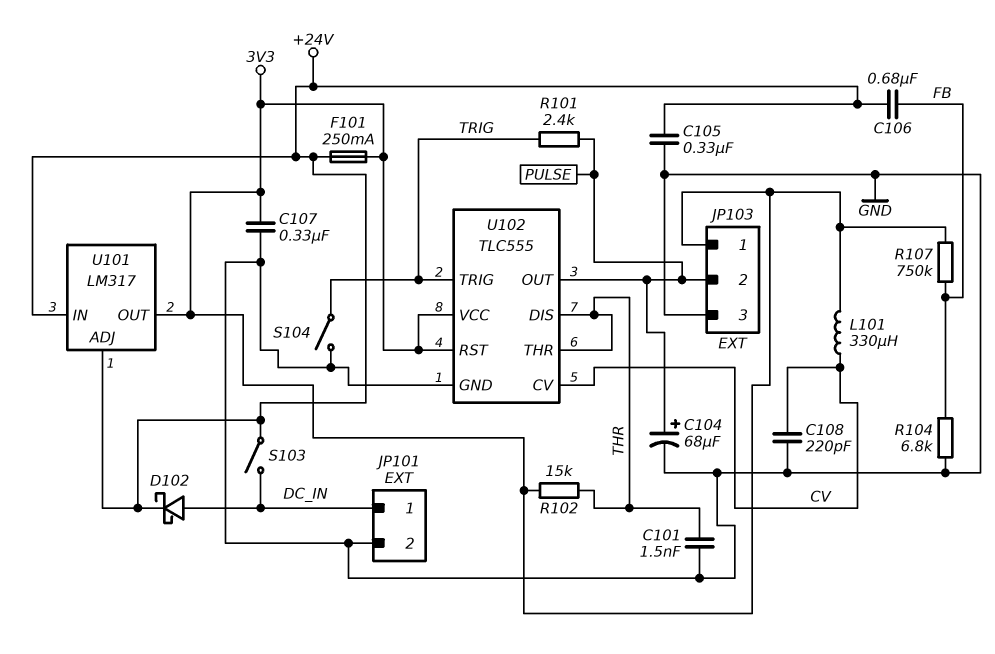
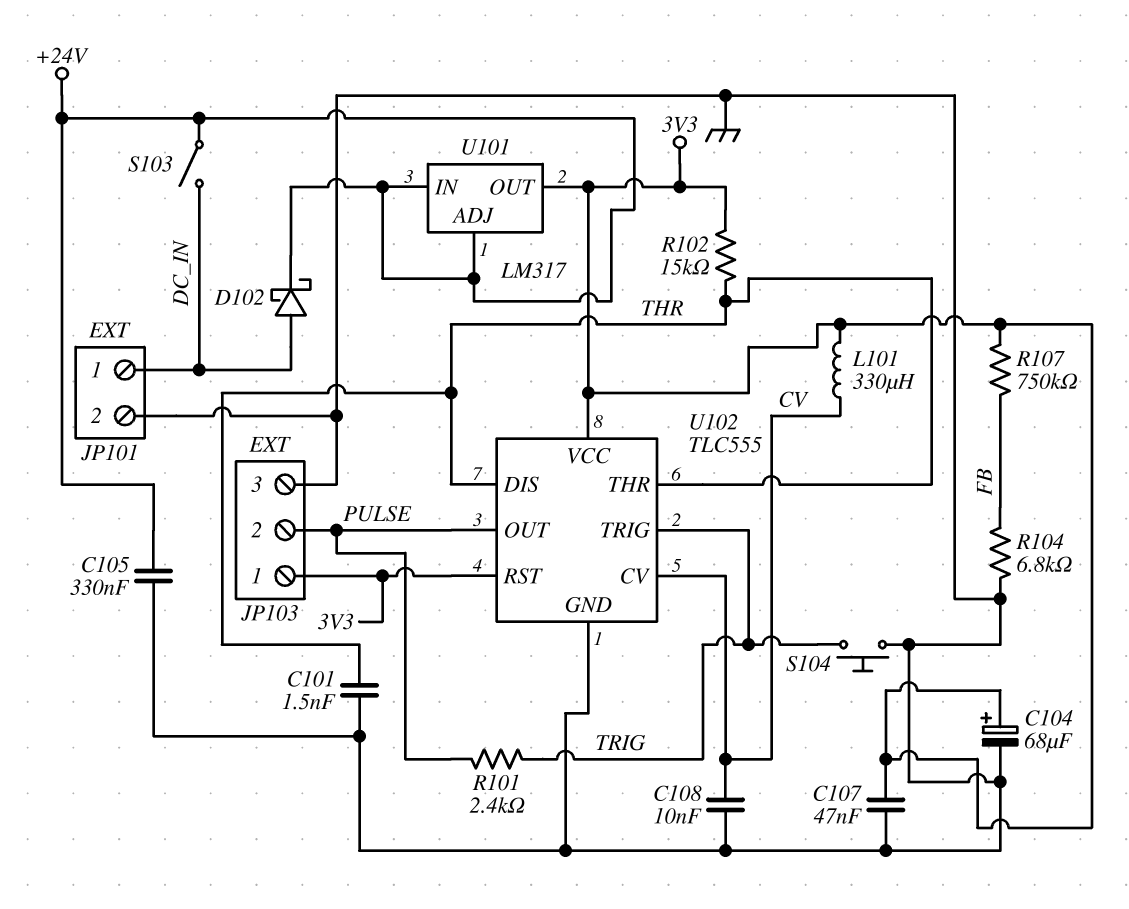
C104: 68uF (plus PULSE, minus GND) -> 68uF (plus 3V3, minus GND)
C106: 680nF (+24V, FB) -> none
C107: 330nF (3V3, GND) -> 47nF (3V3, GND)
C108: 220pF (CV, GND) -> 10nF (CV, GND)
F101: 250mA (+24V, 3V3) -> none
S104: switch (GND, TRIG) -> button (GND, TRIG)

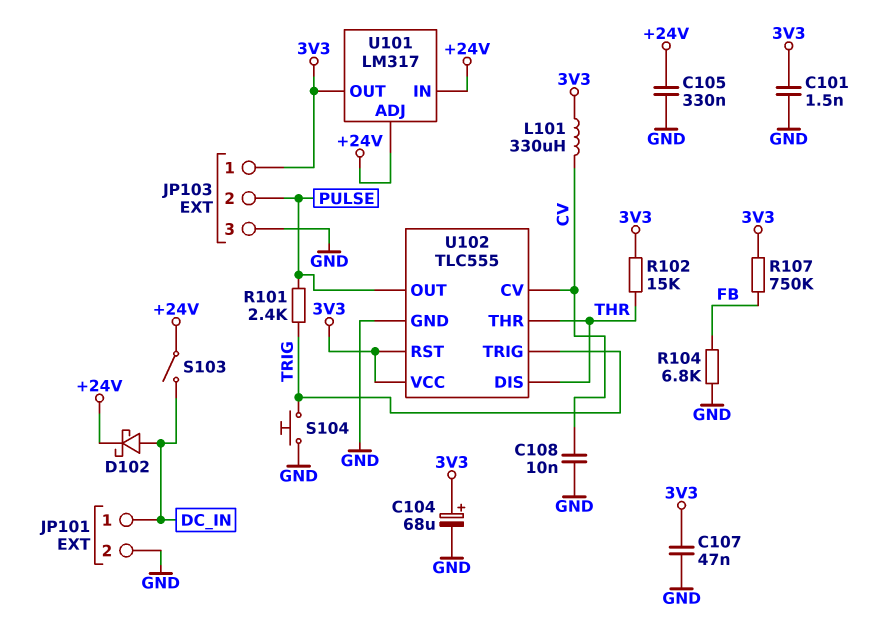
C101: 1.5nF (GND, THR) -> 1.5nF (3V3, GND)

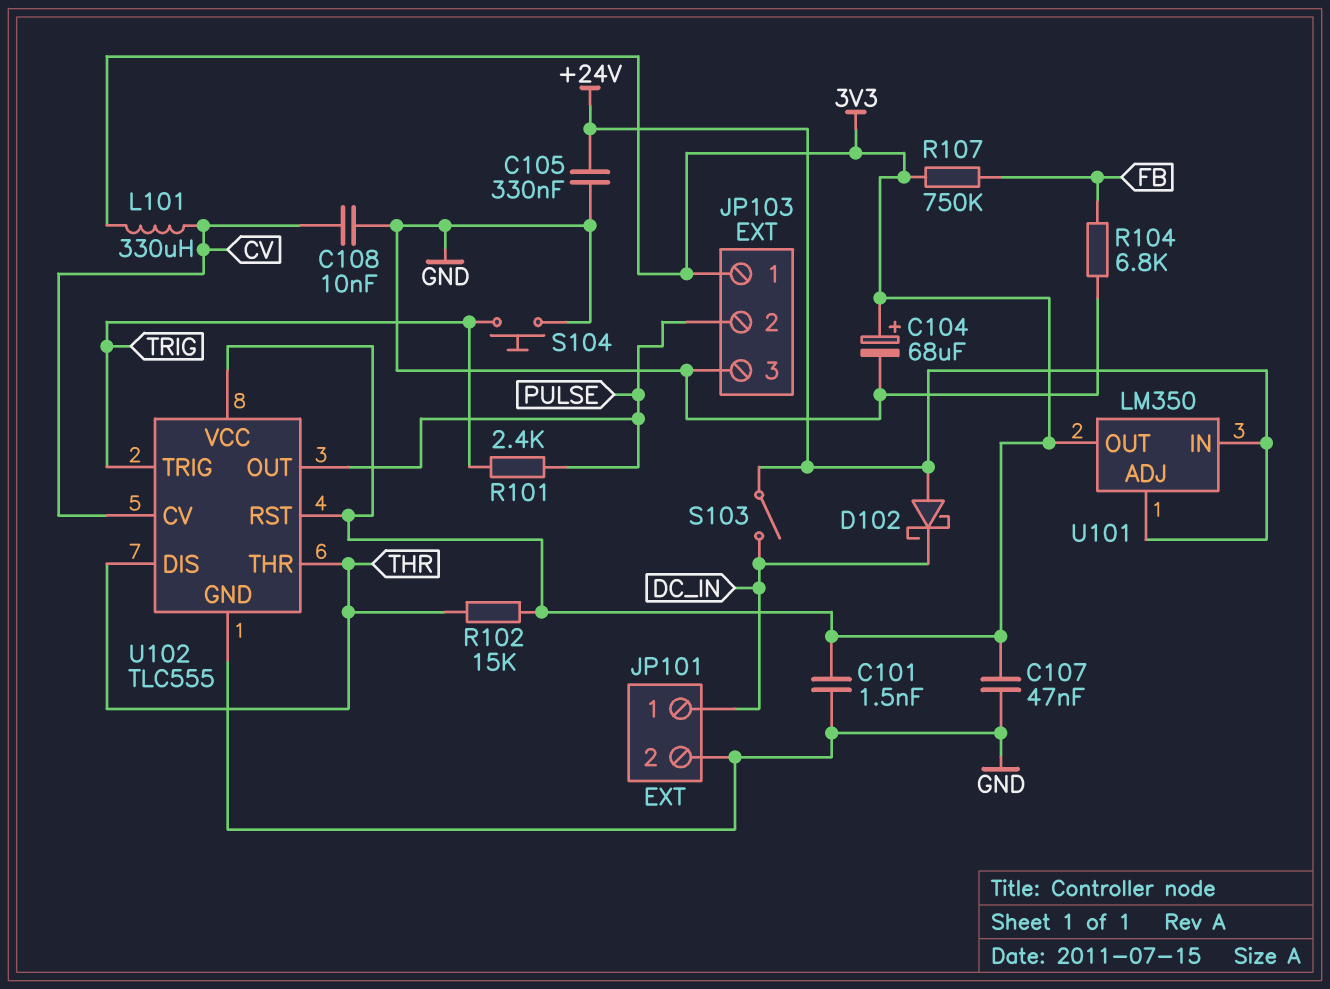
D102: schottky (A DC_IN, K +24V) -> schottky (A +24V, K DC_IN)
U101: LM317 -> LM350

